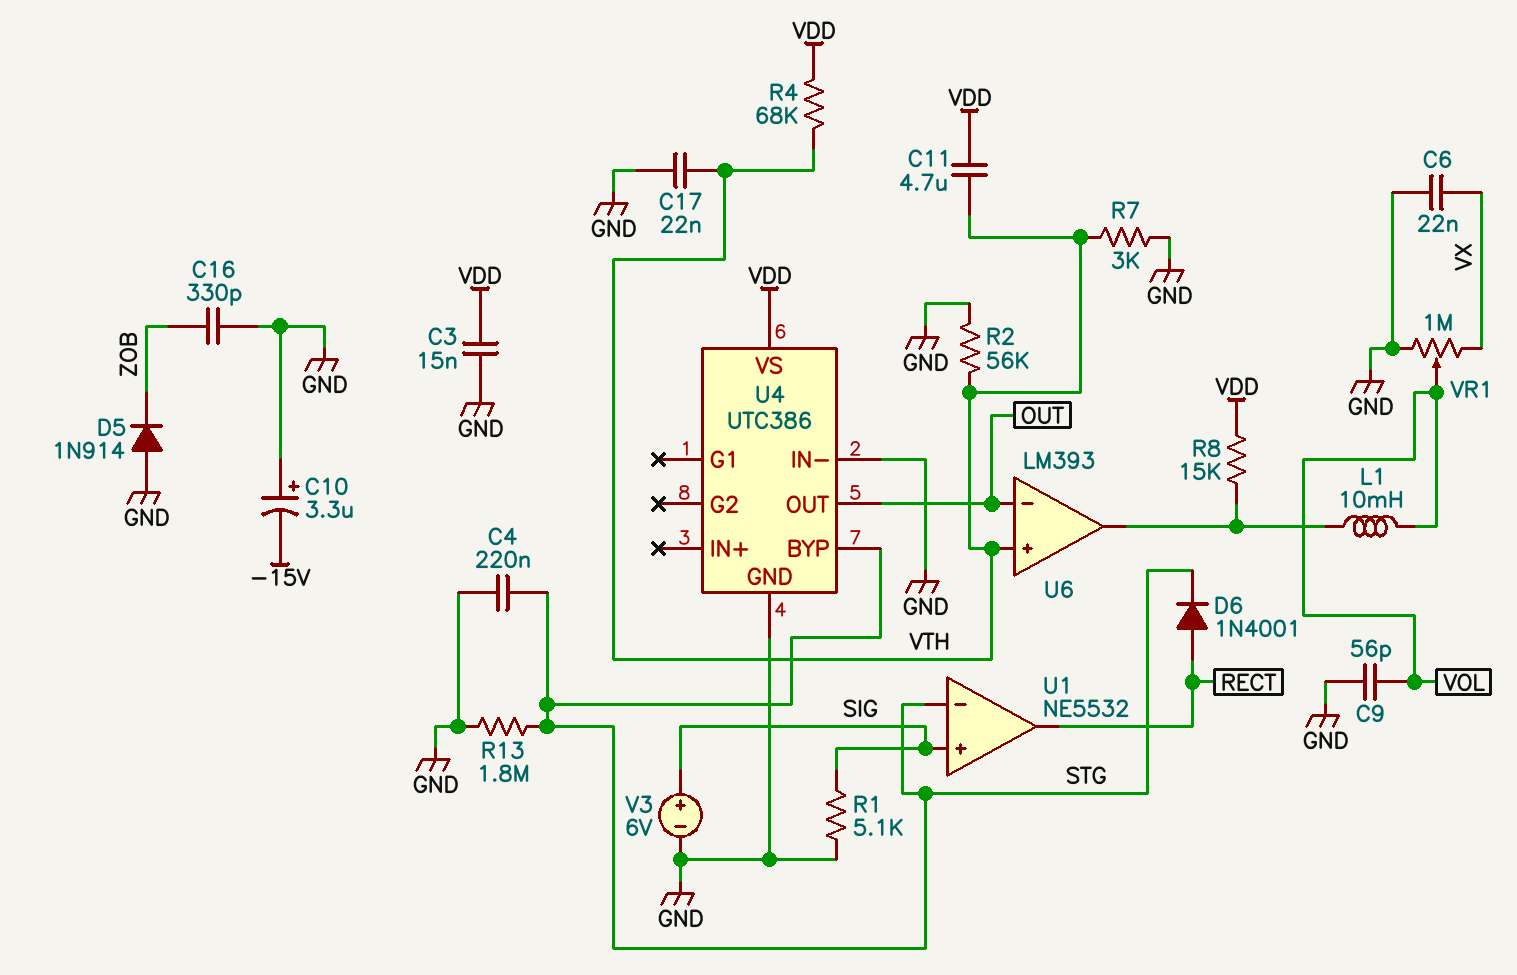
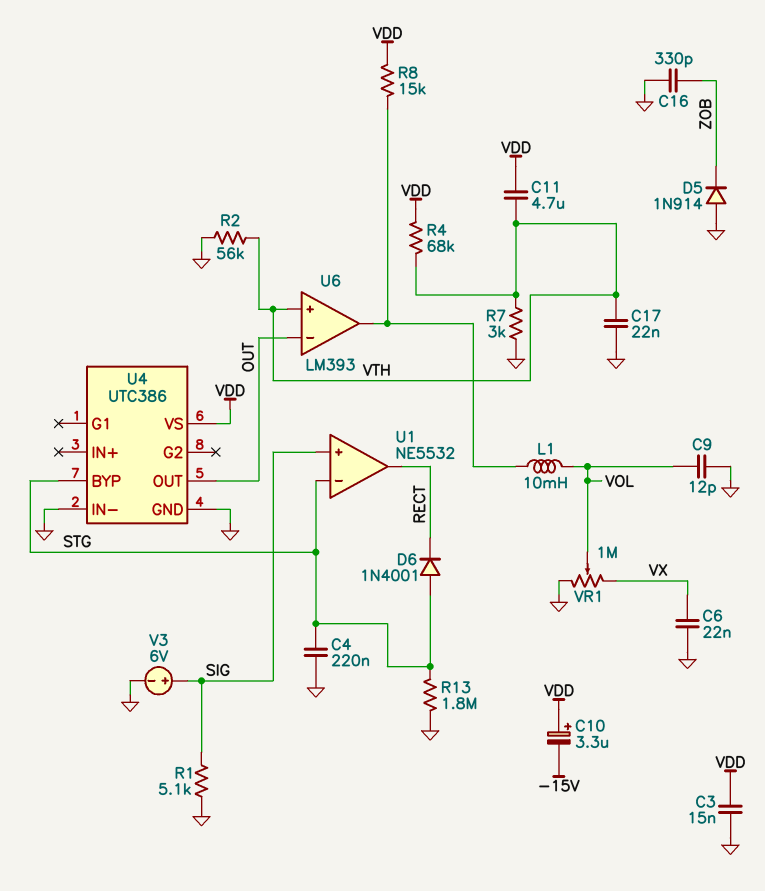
C9: 56pF (GND, VOL) -> 12pF (GND, VOL)
C10: 3.3uF (plus GND, minus -15V) -> 3.3uF (plus VDD, minus -15V)
D6: diode 1N4001 (A RECT, K STG) -> diode 1N4001 (A STG, K RECT)

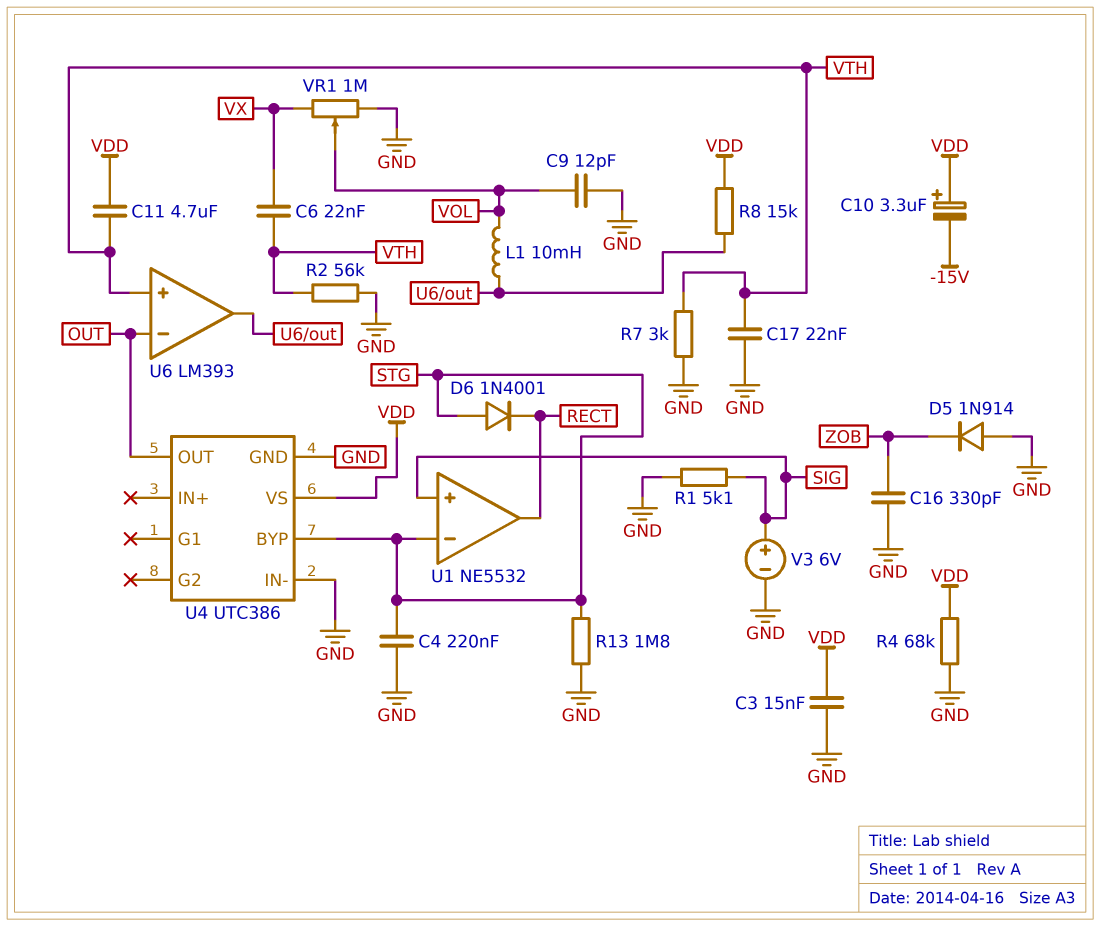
C6: 22nF (GND, VX) -> 22nF (VTH, VX)
R4: 68k (VDD, VTH) -> 68k (GND, VDD)

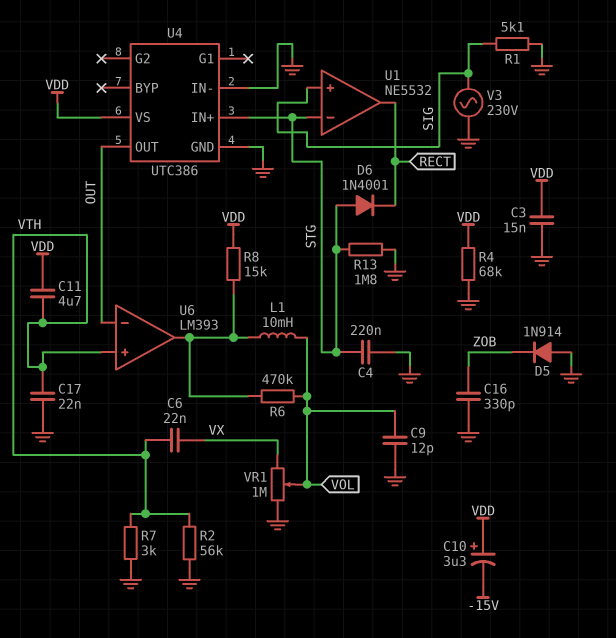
R6: none -> 470k (U6/out, VOL)
U4 pin BYP: STG -> none
U4 pin IN+: none -> STG
V3: 6V (plus SIG, minus GND) -> AC 230V (GND, SIG)

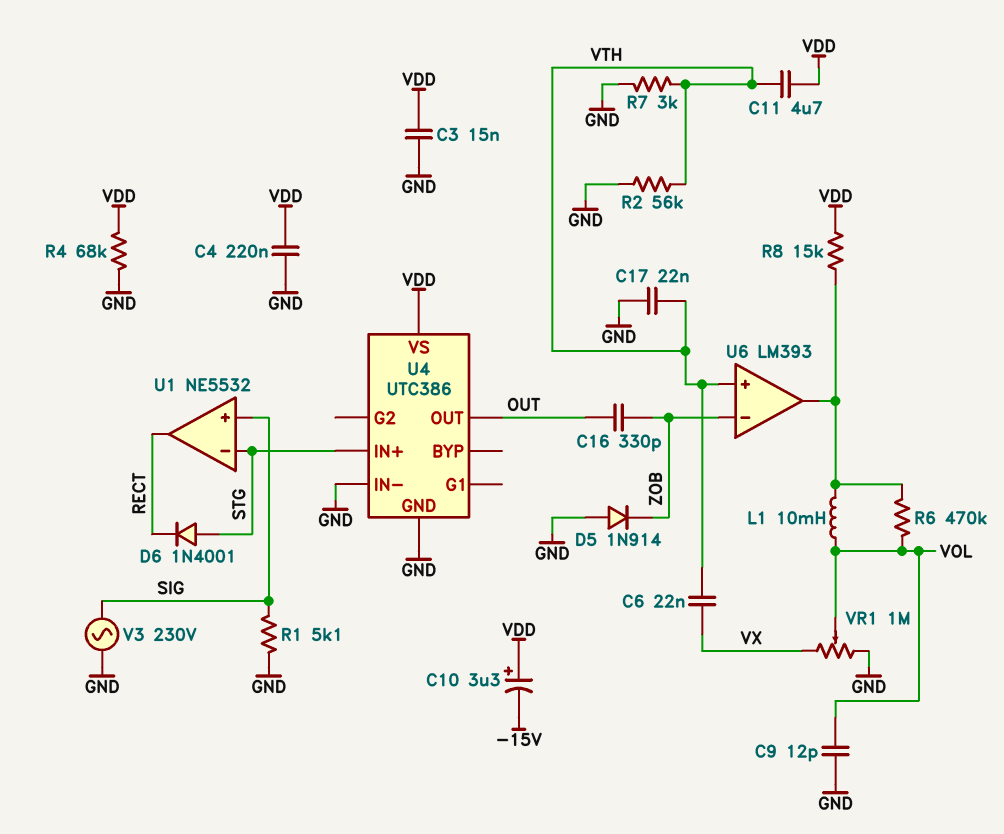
C4: 220nF (GND, STG) -> 220nF (GND, VDD)
C16: 330pF (GND, ZOB) -> 330pF (OUT, ZOB)
R13: 1.8M (GND, STG) -> none
U6 pin in-: OUT -> ZOB

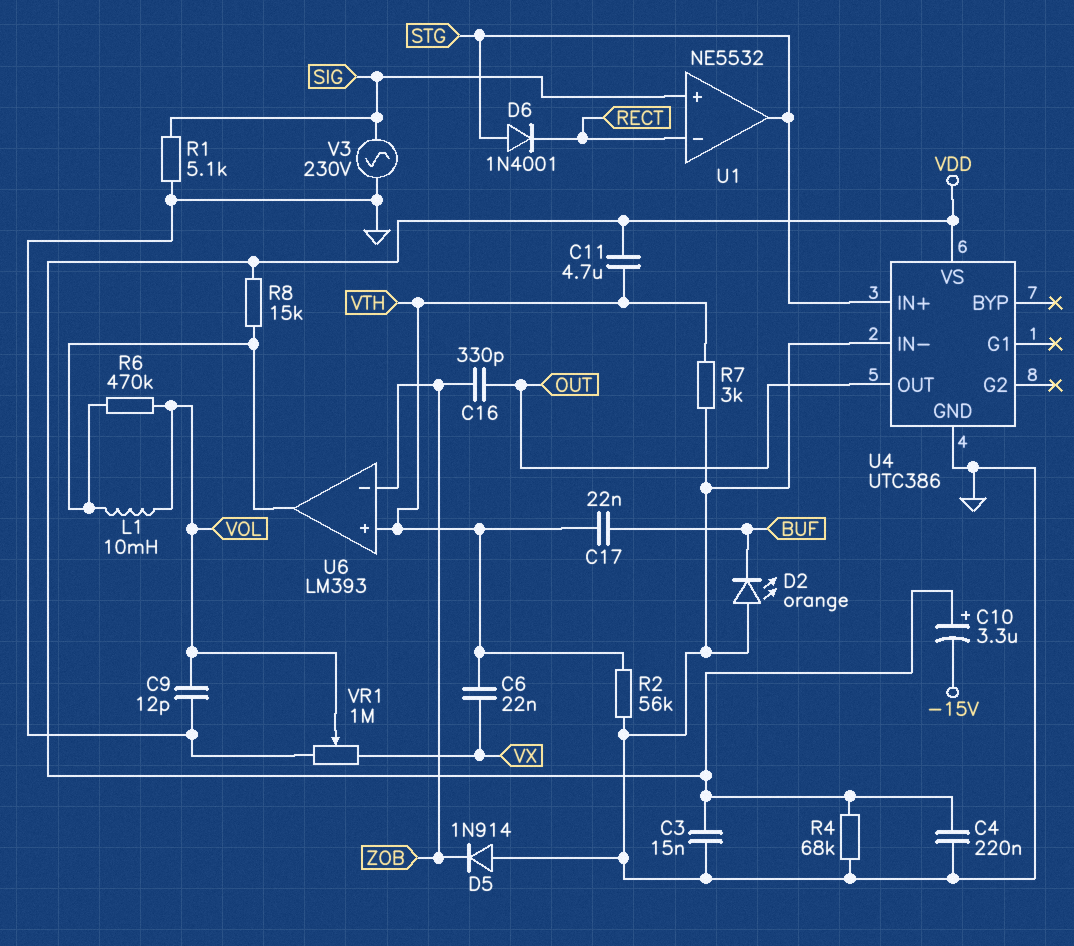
C17: 22nF (GND, VTH) -> 22nF (BUF, VTH)
D2: none -> LED orange (A GND, K BUF)
U1 pin in-: STG -> RECT
U1 pin out: RECT -> STG

